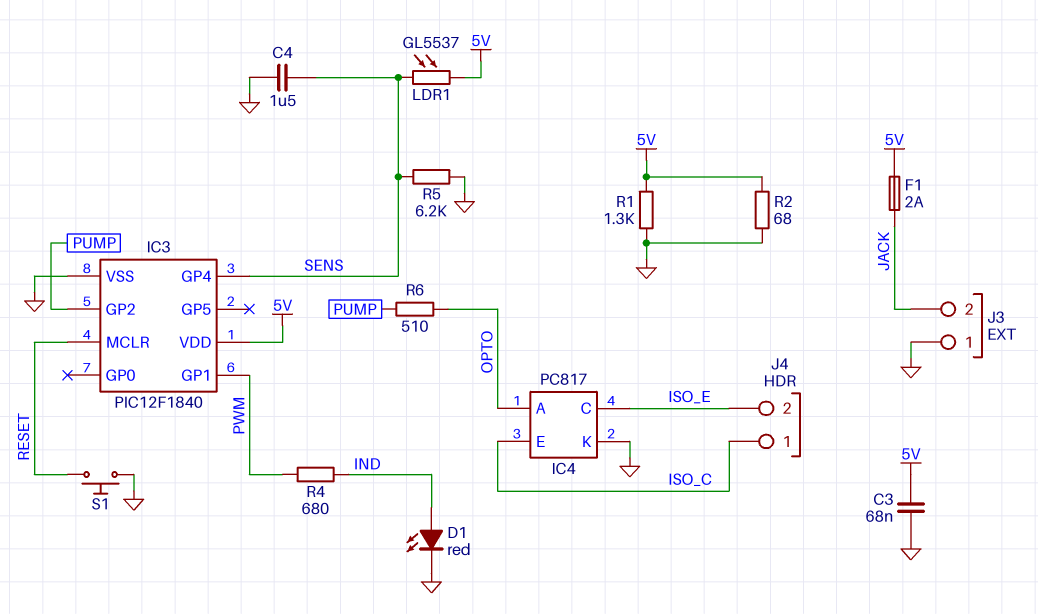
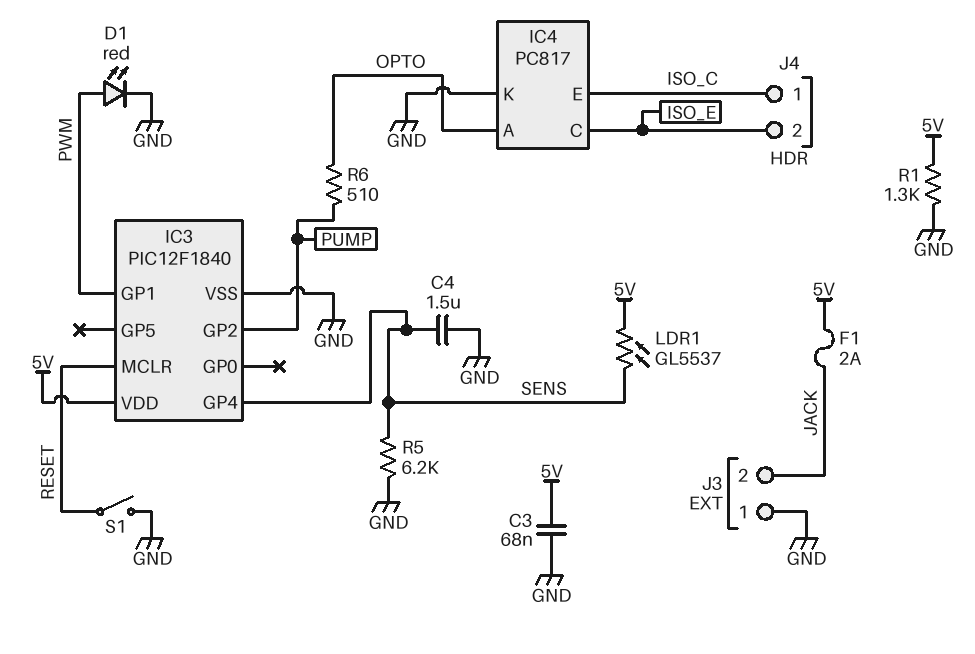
D1: LED red (A IND, K GND) -> LED red (A PWM, K GND)
R2: 68 (5V, GND) -> none
R4: 680 (IND, PWM) -> none
S1: button (GND, RESET) -> switch (GND, RESET)

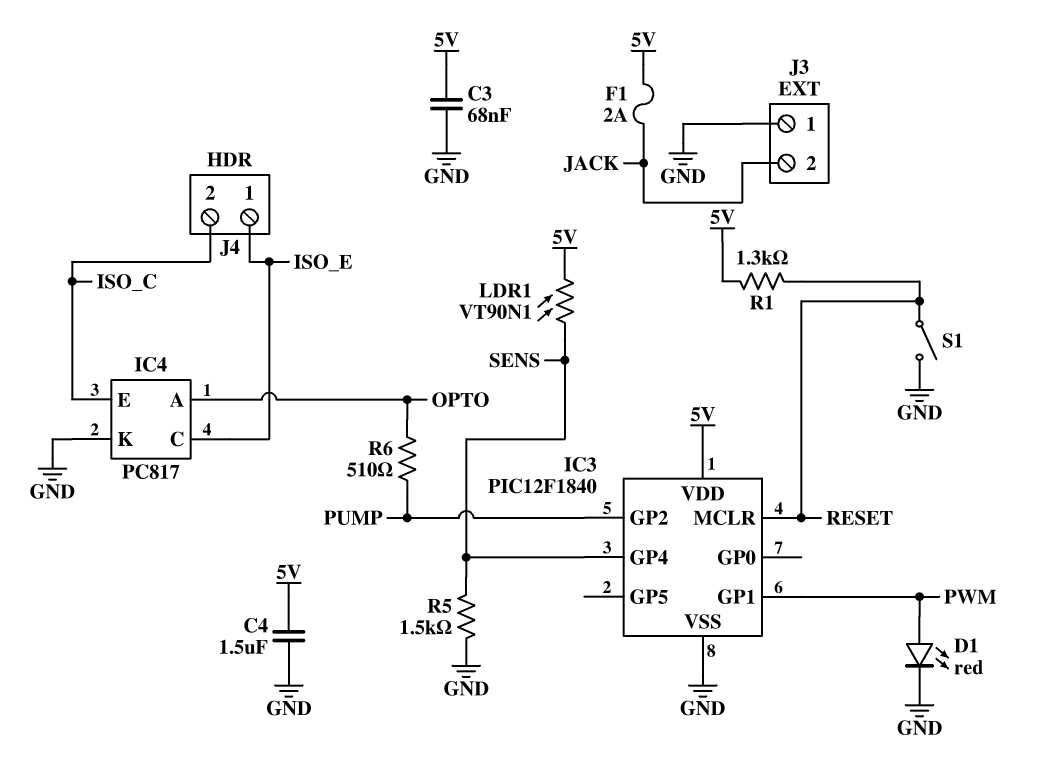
C4: 1.5uF (GND, SENS) -> 1.5uF (5V, GND)
J4 pin 1: ISO_C -> ISO_E
J4 pin 2: ISO_E -> ISO_C
LDR1: GL5537 (5V, SENS) -> VT90N1 (5V, SENS)
R1: 1.3k (5V, GND) -> 1.3k (5V, RESET)
R5: 6.2k (GND, SENS) -> 1.5k (GND, SENS)

